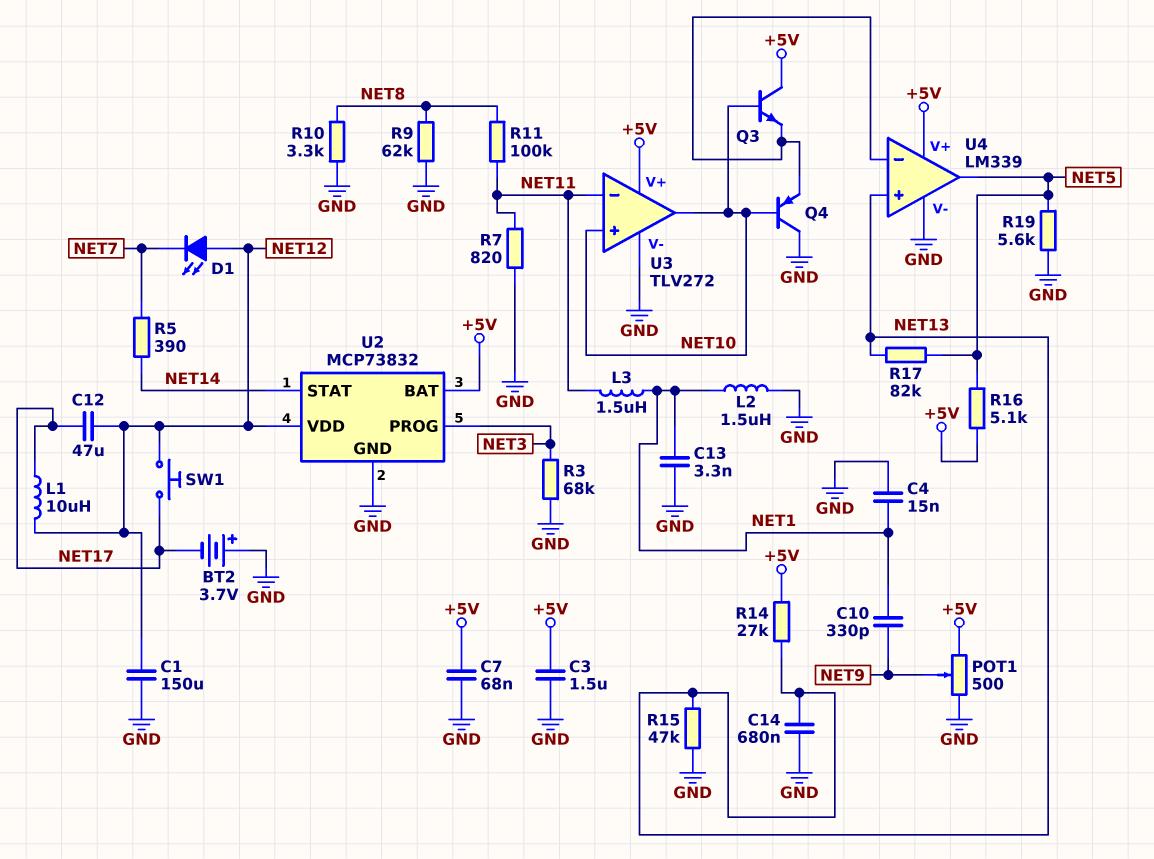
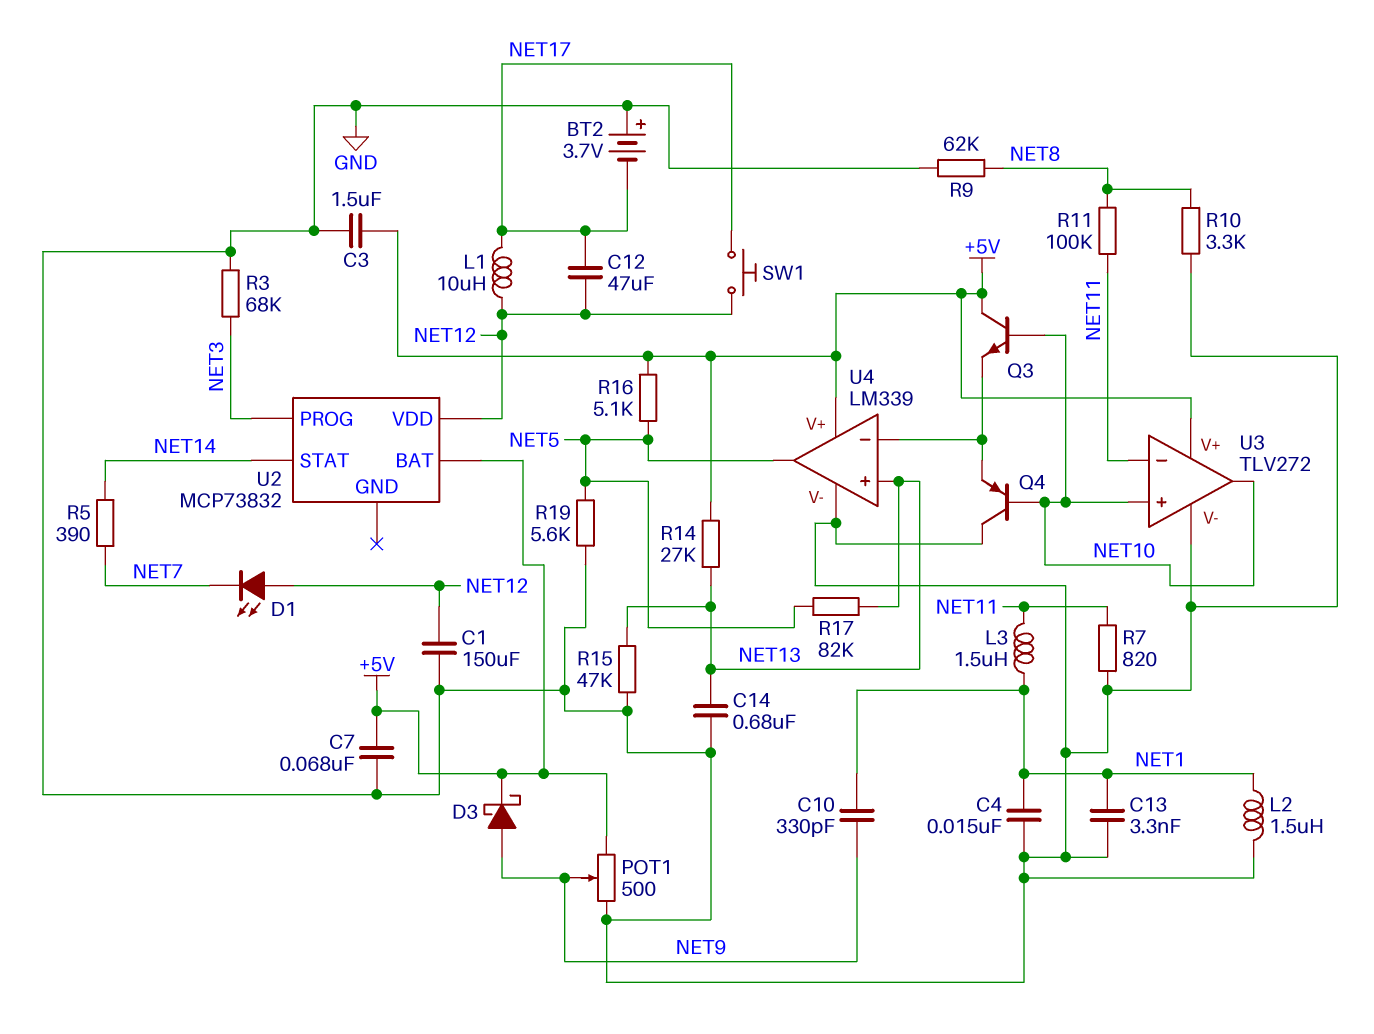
D3: none -> schottky (A NET9, K +5V)
U2 pin GND: GND -> none

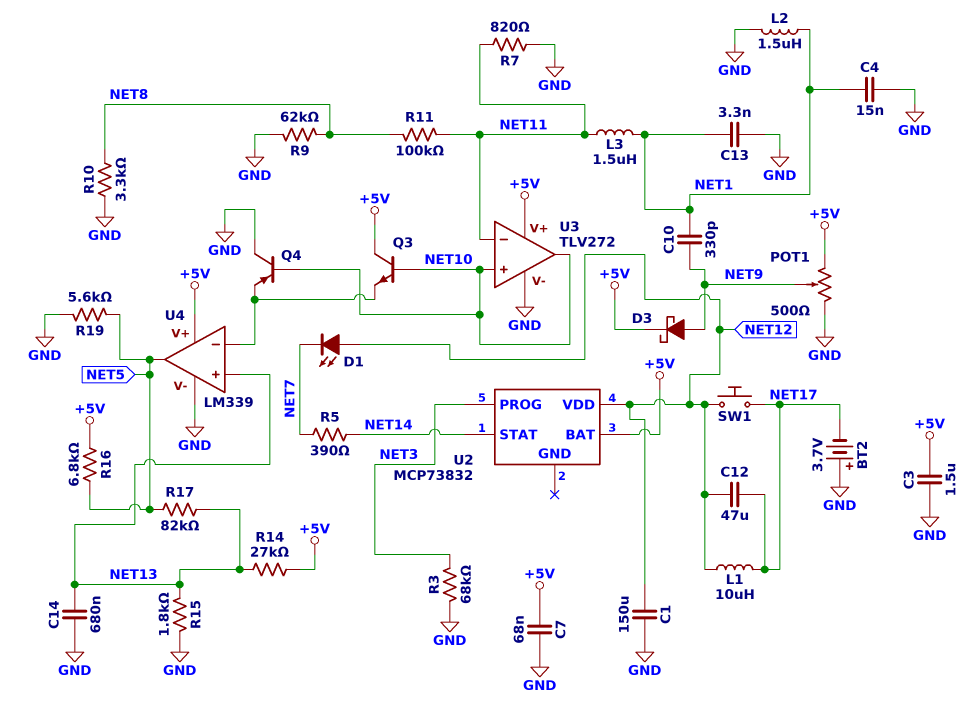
R15: 47k (GND, NET13) -> 1.8k (GND, NET13)
R16: 5.1k (+5V, NET5) -> 6.8k (+5V, NET5)

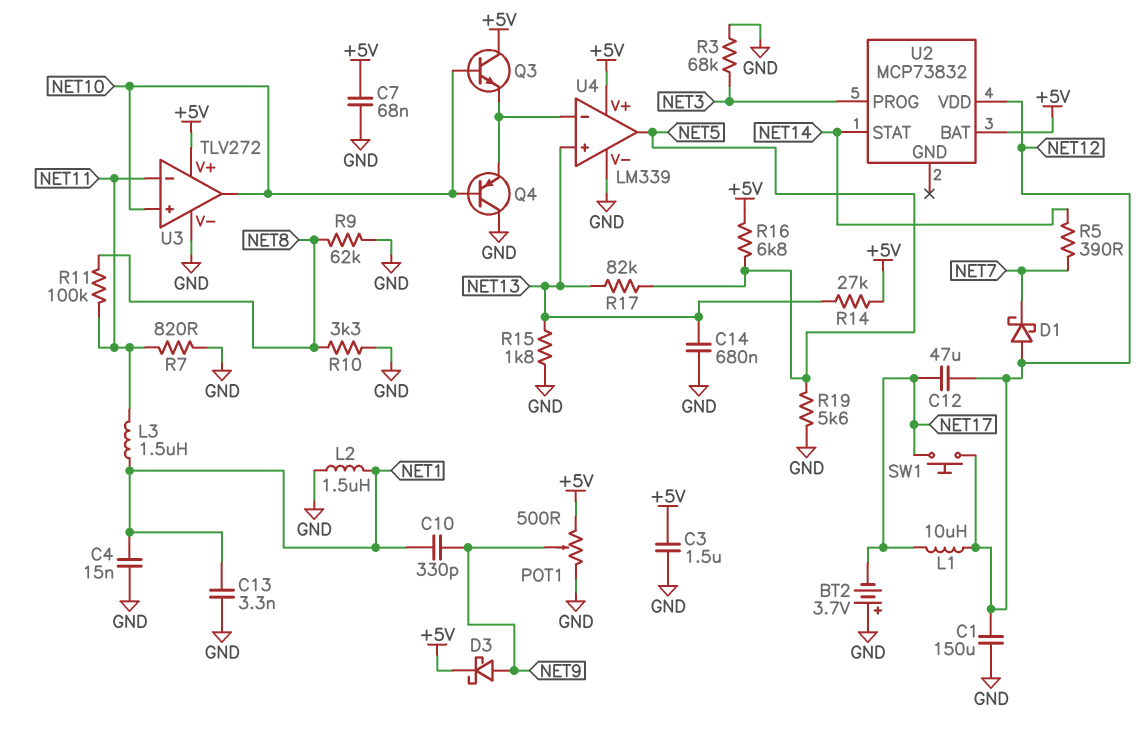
D1: LED (A NET12, K NET7) -> schottky (A NET12, K NET7)

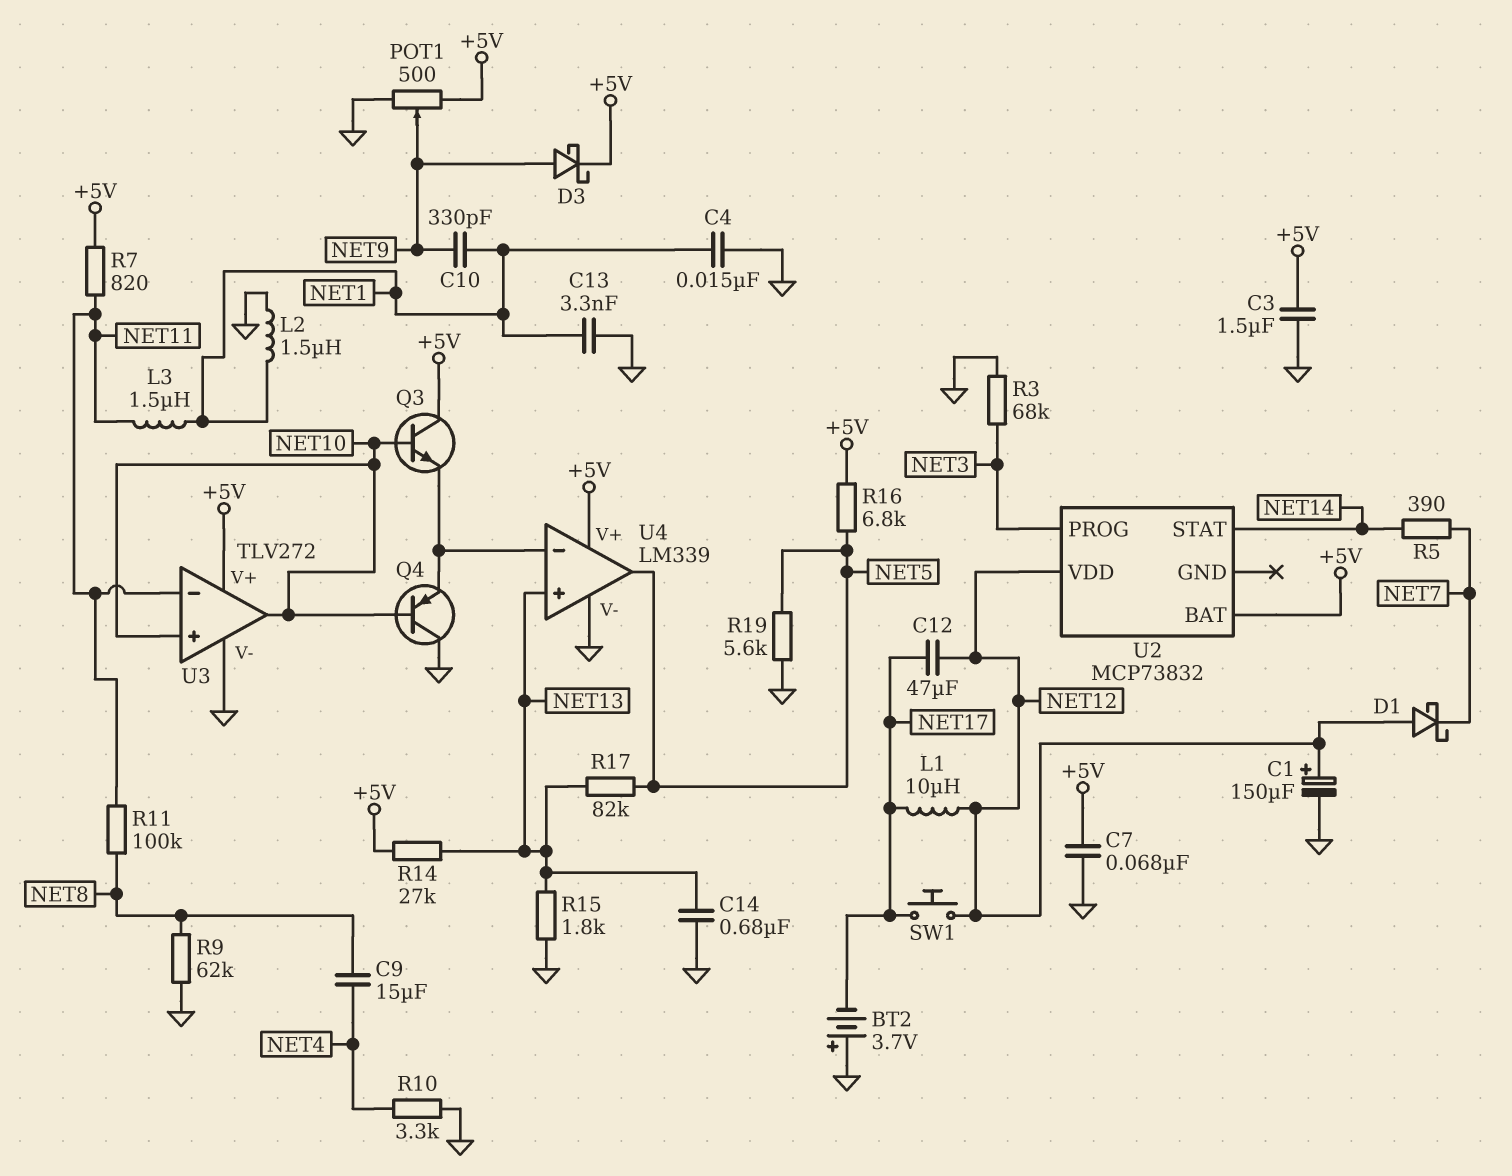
C1: 150uF (GND, NET12) -> 150uF (plus NET12, minus GND)
C9: none -> 15uF (NET4, NET8)
R7: 820 (GND, NET11) -> 820 (+5V, NET11)
R10: 3.3k (GND, NET8) -> 3.3k (GND, NET4)

